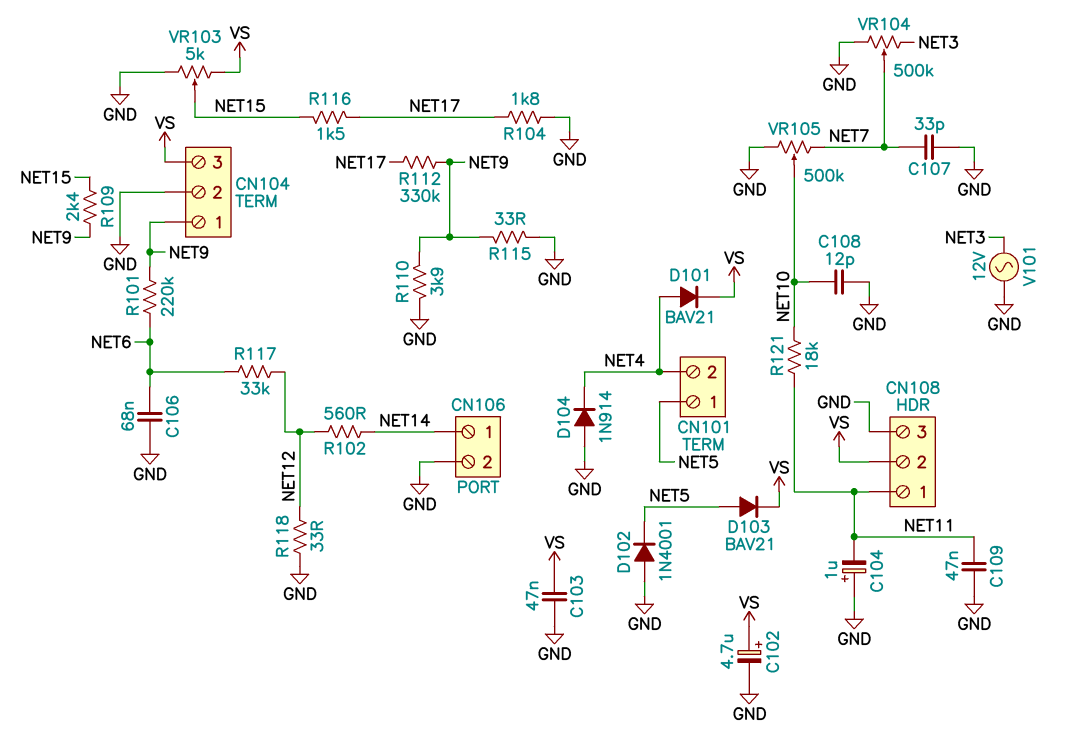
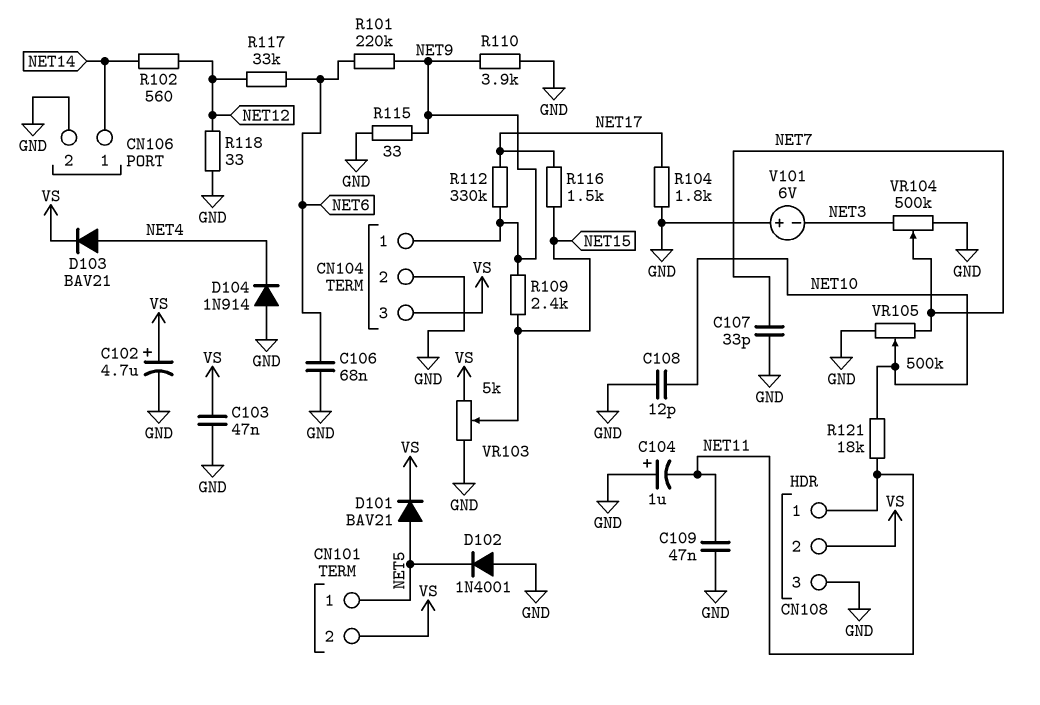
CN101 pin 2: NET4 -> VS
D101: diode BAV21 (A NET4, K VS) -> diode BAV21 (A NET5, K VS)
D103: diode BAV21 (A NET5, K VS) -> diode BAV21 (A NET4, K VS)
V101: AC 12V (GND, NET3) -> 6V (plus GND, minus NET3)

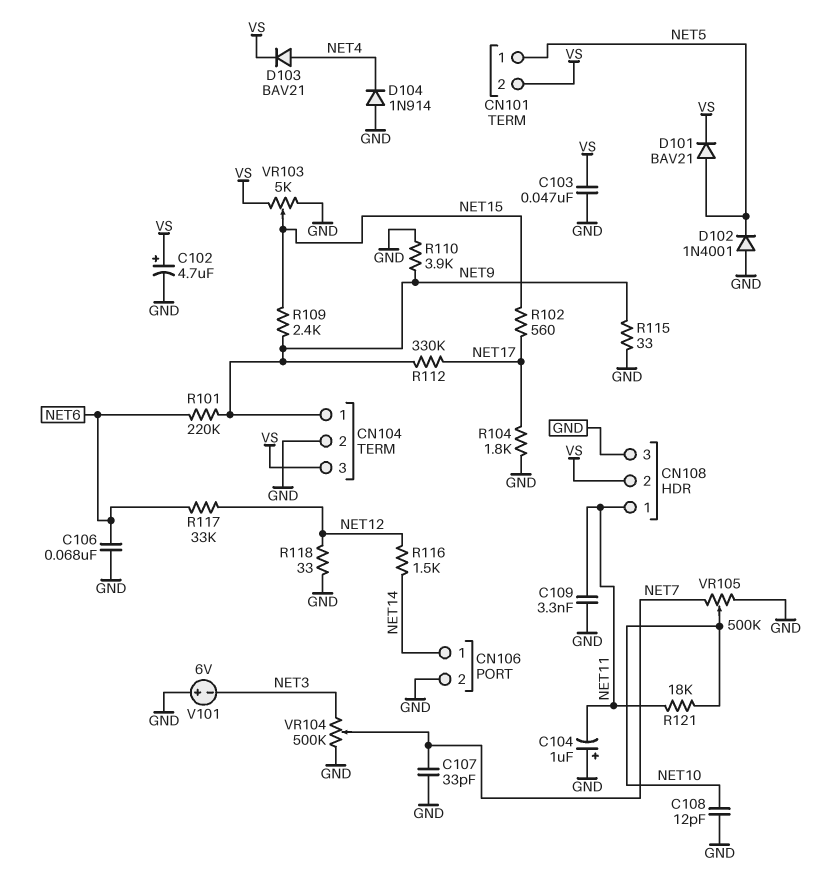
C109: 47nF (GND, NET11) -> 3.3nF (GND, NET11)
R102: 560 (NET12, NET14) -> 560 (NET15, NET17)
R116: 1.5k (NET15, NET17) -> 1.5k (NET12, NET14)

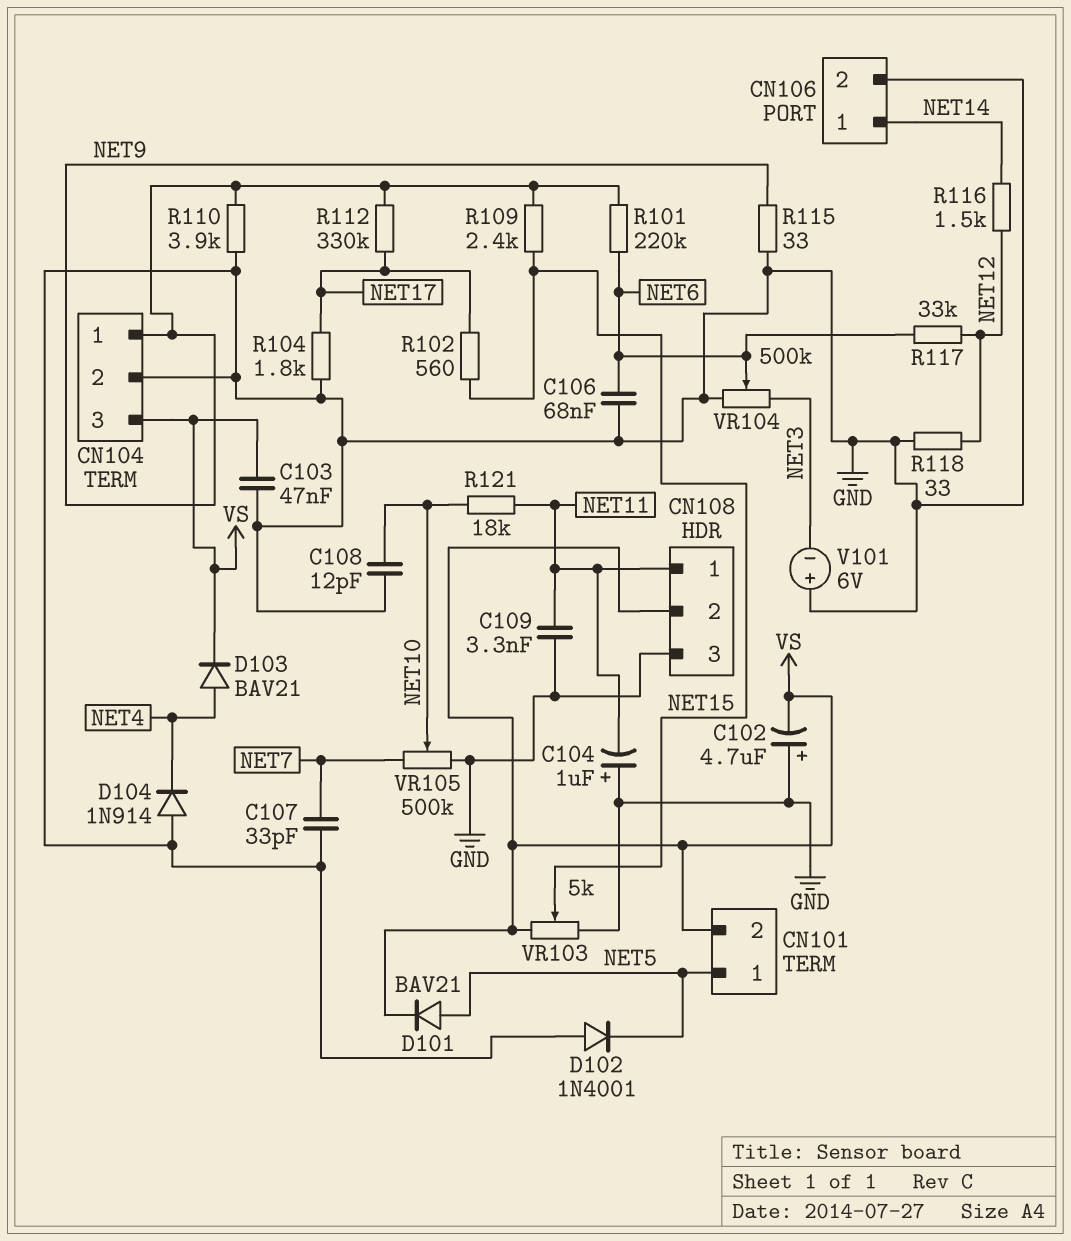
C102: 4.7uF (plus VS, minus GND) -> 4.7uF (plus GND, minus VS)
VR104: 500k (GND, NET3, wiper NET7) -> 500k (GND, NET3, wiper NET6)

